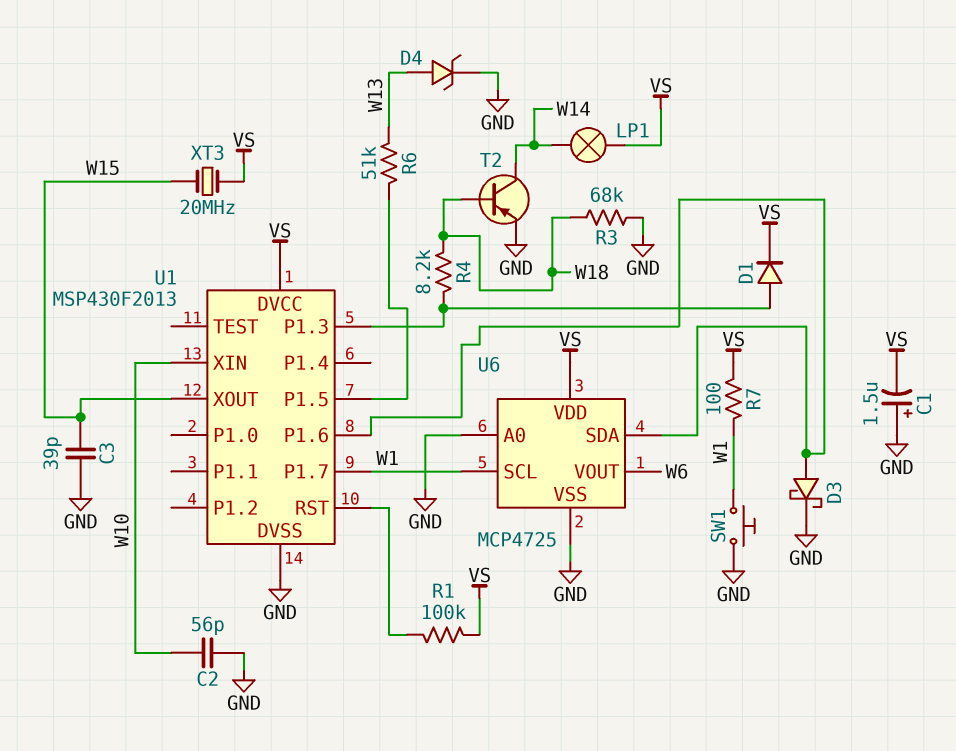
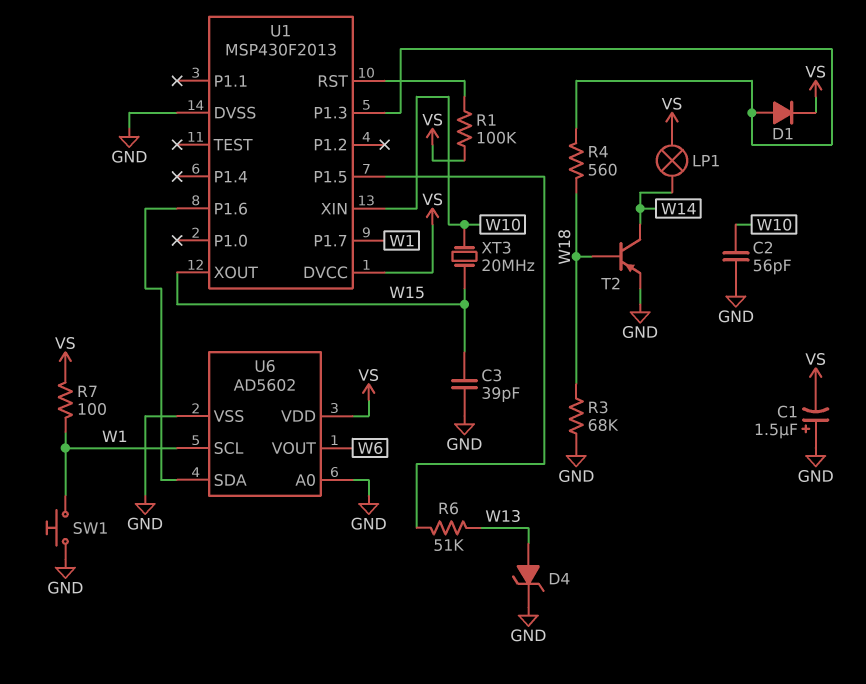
D3: schottky (A U1/P1.6, K GND) -> none
R4: 8.2k (U1/P1.3, W18) -> 560 (U1/P1.3, W18)
U6: MCP4725 -> AD5602
XT3: 20MHz (VS, W15) -> 20MHz (W10, W15)

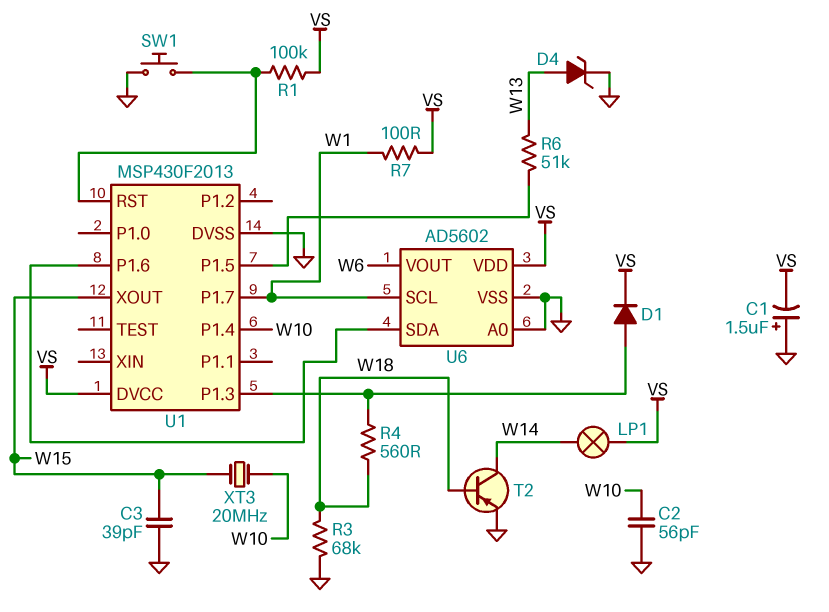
SW1: button (GND, W1) -> button (GND, U1/RST)
U1 pin P1.4: none -> W10
U1 pin XIN: W10 -> none

